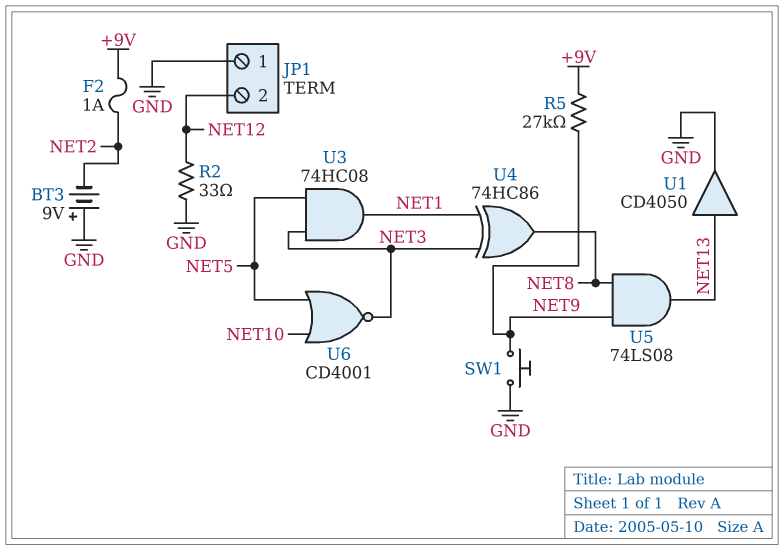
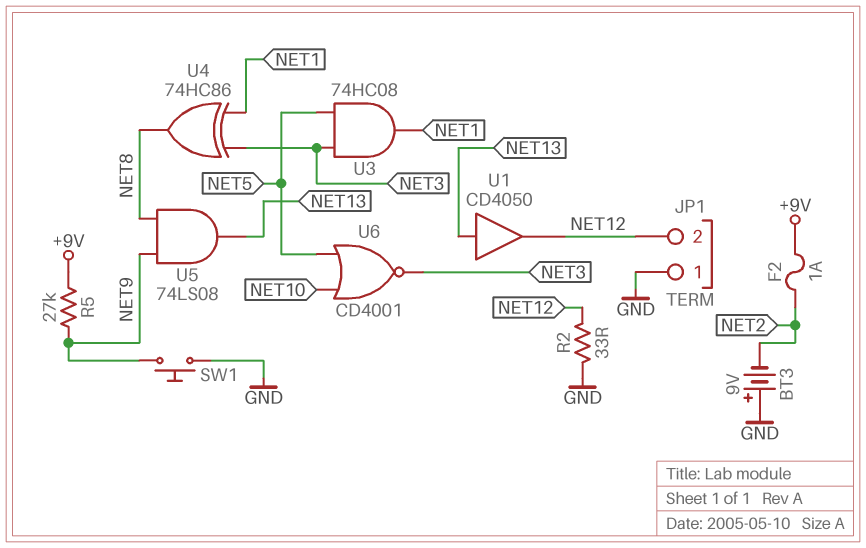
U1: buffer CD4050 (in NET13, out GND) -> buffer CD4050 (in NET13, out NET12)

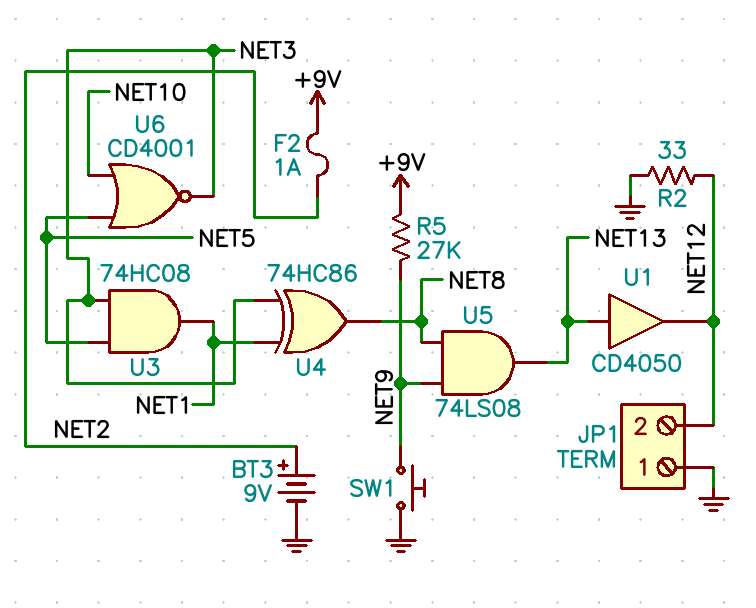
BT3: 9V (plus GND, minus NET2) -> 9V (plus NET2, minus GND)

